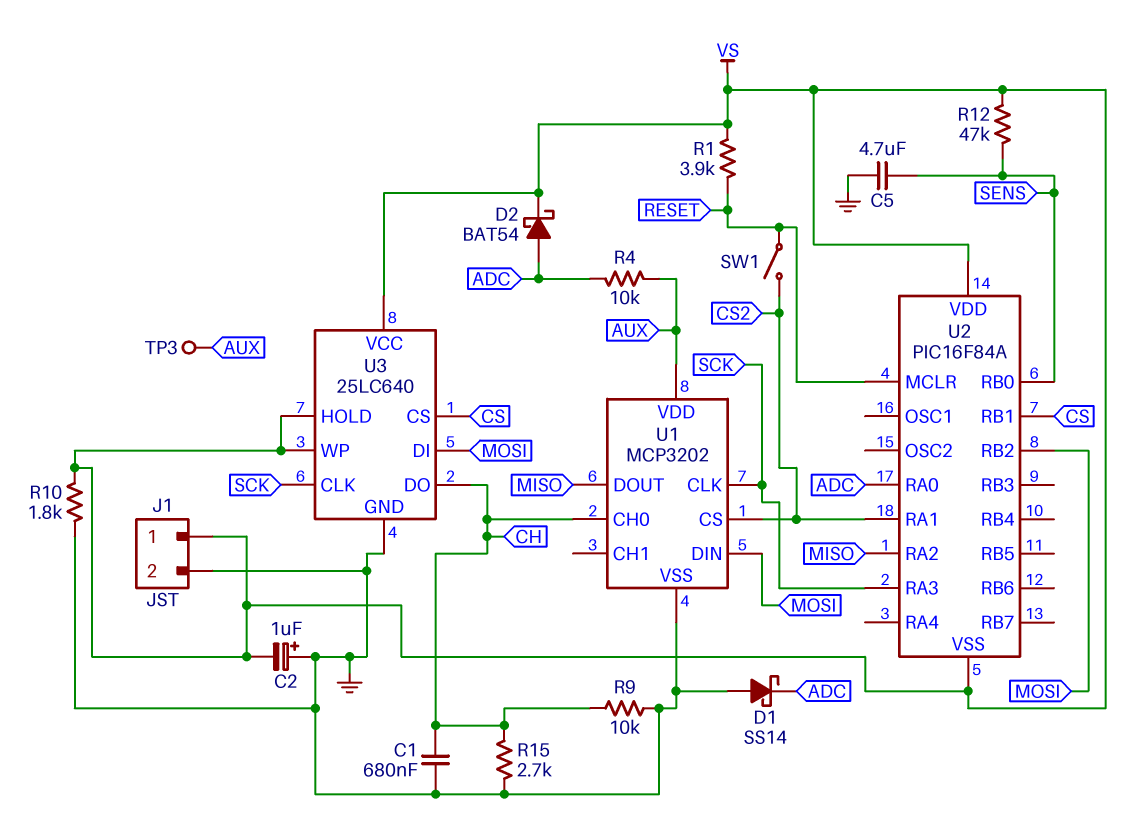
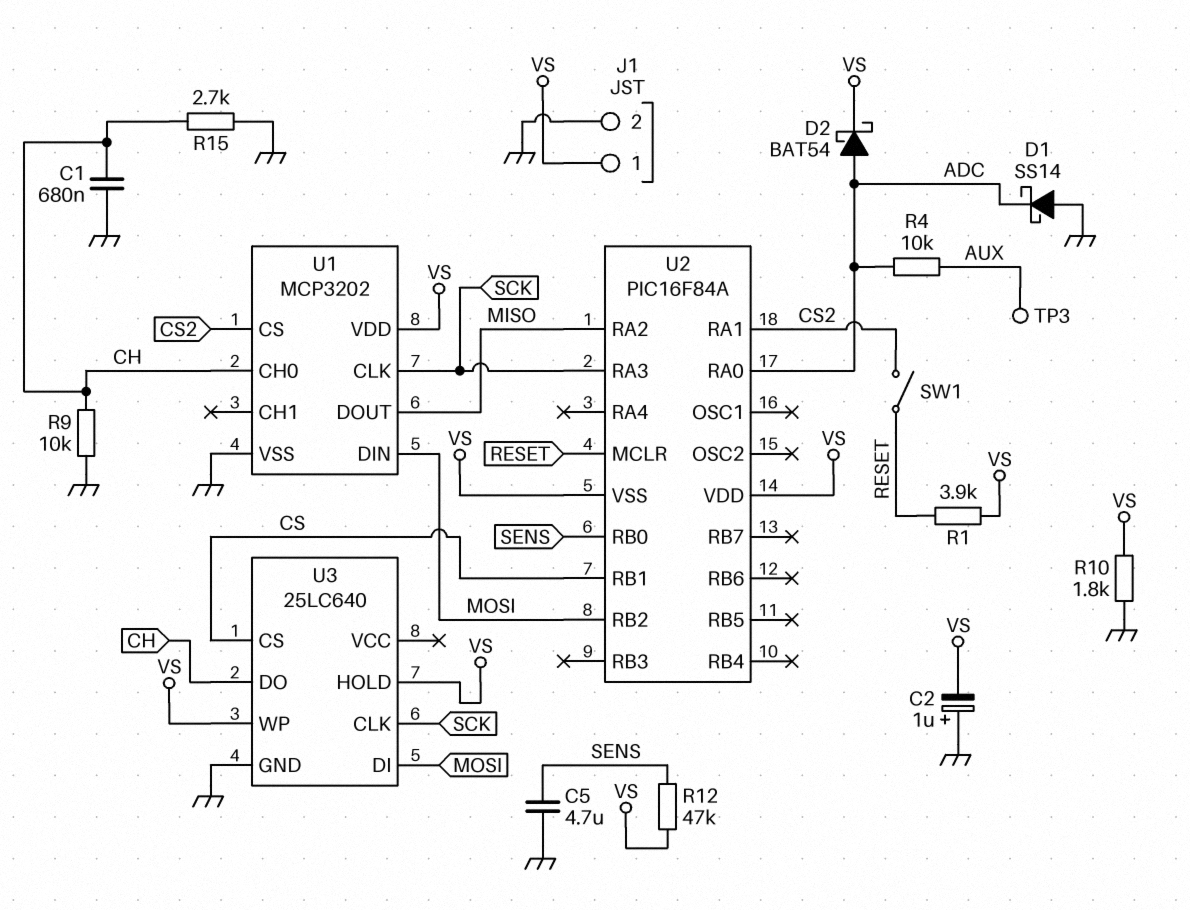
U1 pin VDD: AUX -> VS
U3 pin VCC: VS -> none

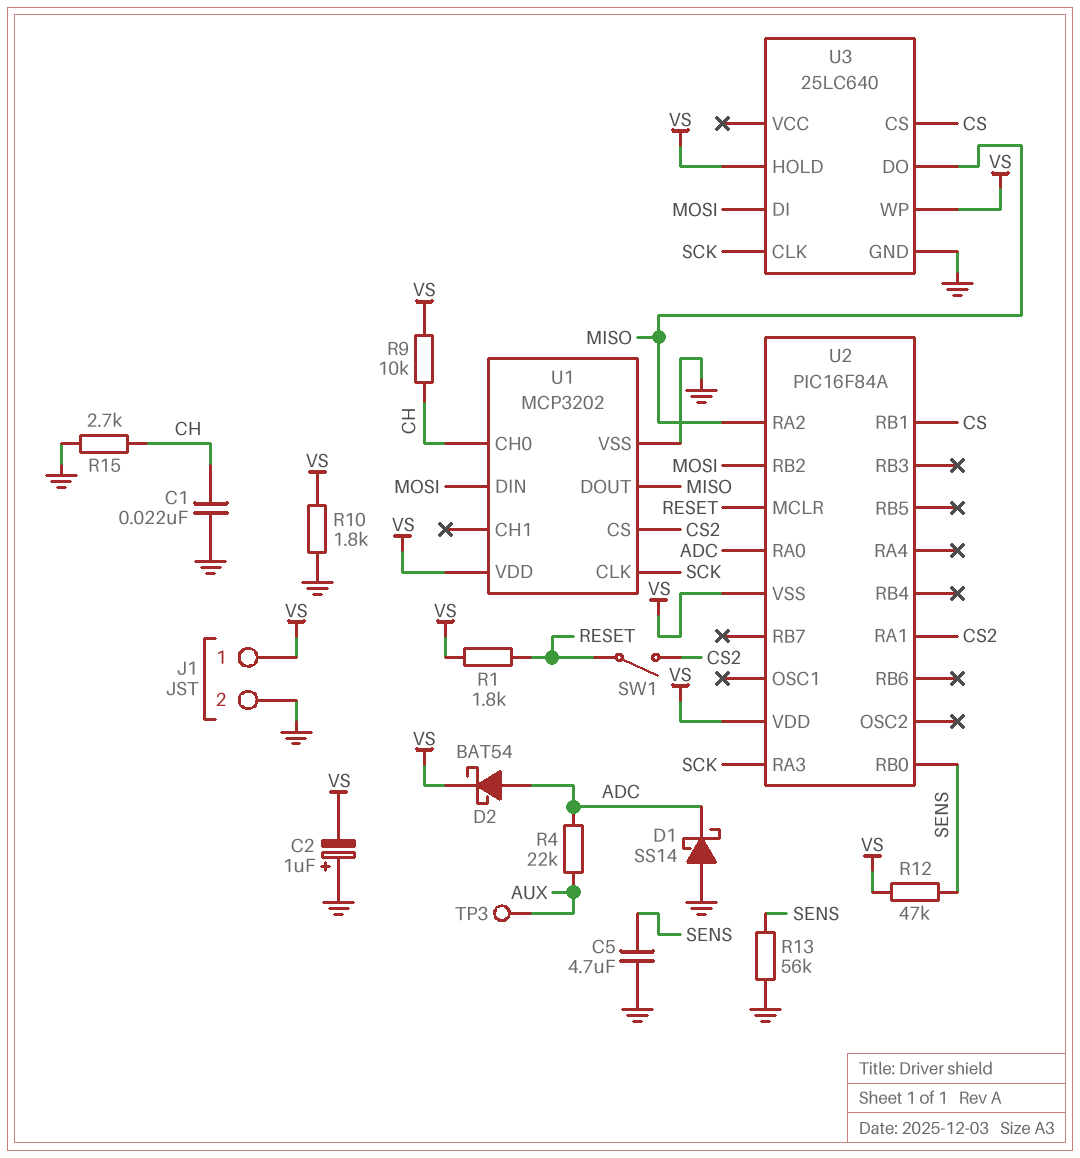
C1: 680nF (CH, GND) -> 22nF (CH, GND)
R1: 3.9k (RESET, VS) -> 1.8k (RESET, VS)
R4: 10k (ADC, AUX) -> 22k (ADC, AUX)
R9: 10k (CH, GND) -> 10k (CH, VS)
R13: none -> 56k (GND, SENS)
U3 pin DO: CH -> MISO

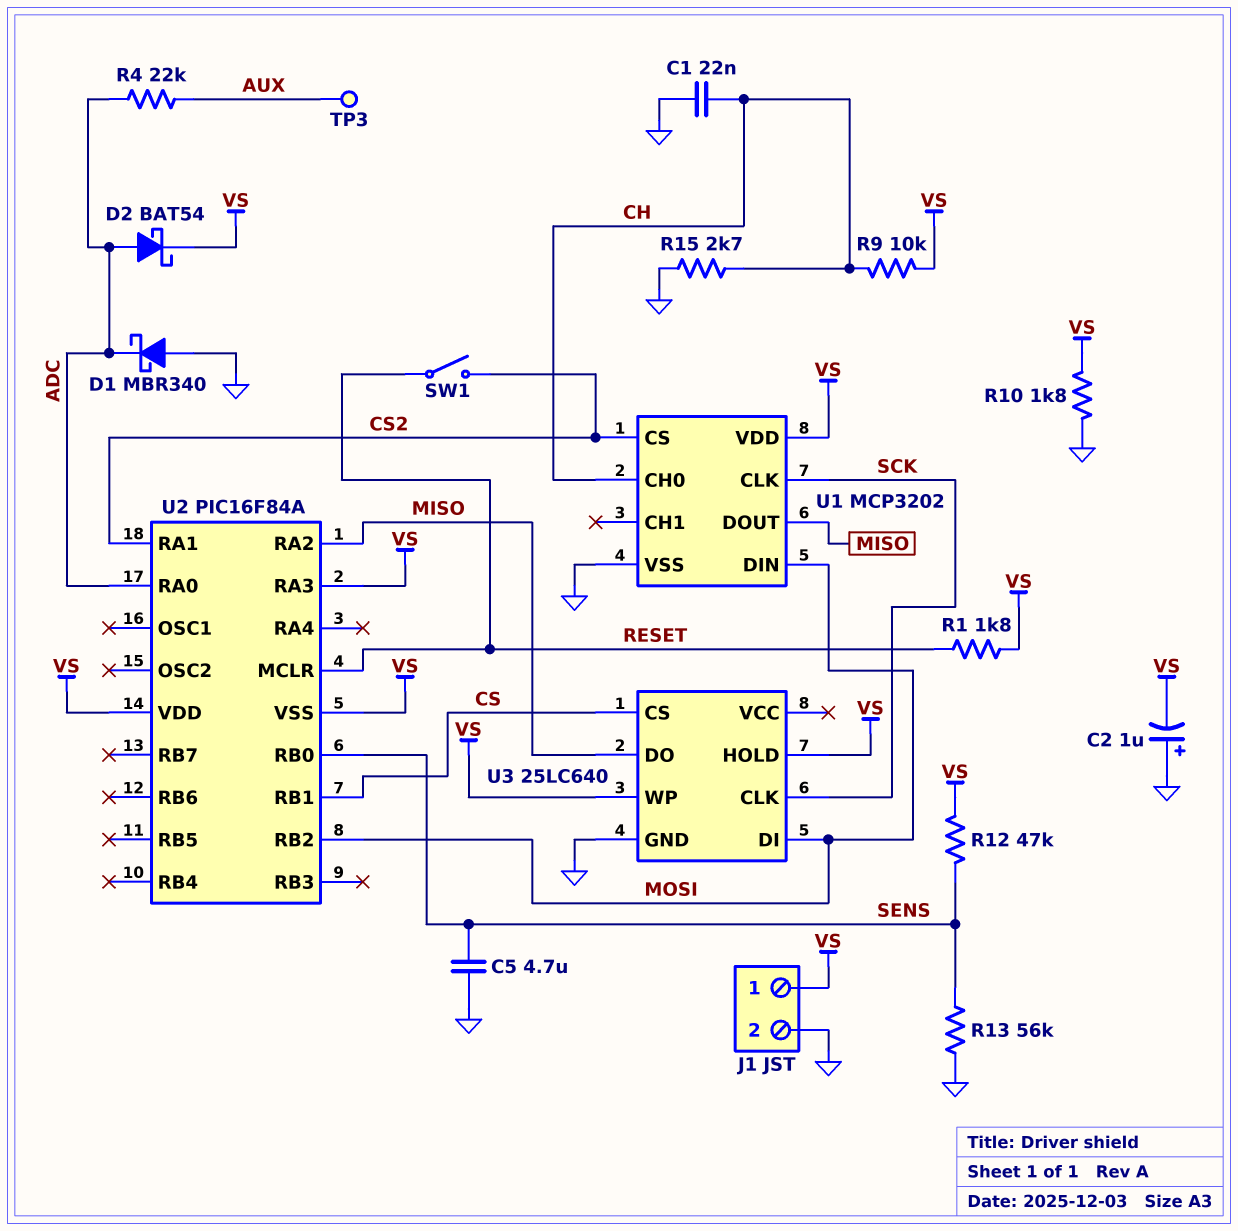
D1: schottky SS14 (A GND, K ADC) -> schottky MBR340 (A GND, K ADC)
U2 pin RA3: SCK -> VS

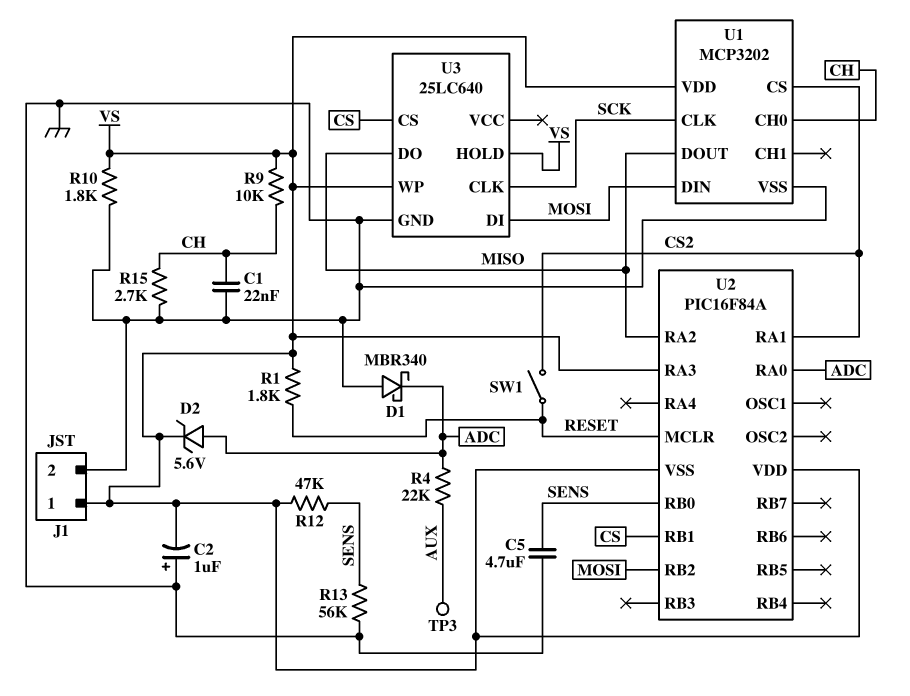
D2: schottky BAT54 (A ADC, K VS) -> zener 5.6V (A ADC, K VS)

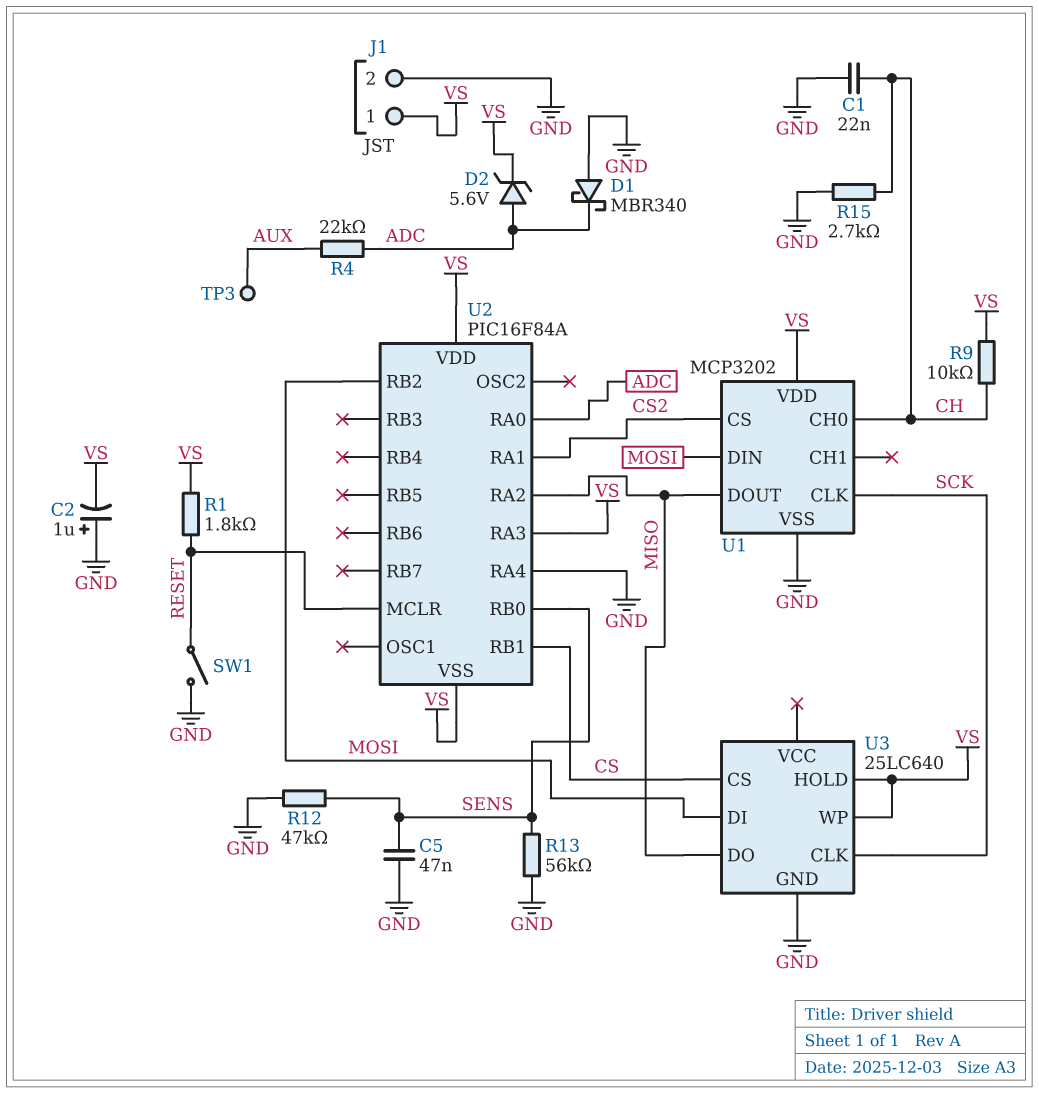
C5: 4.7uF (GND, SENS) -> 47nF (GND, SENS)
R10: 1.8k (GND, VS) -> none
R12: 47k (SENS, VS) -> 47k (GND, SENS)
SW1: switch (CS2, RESET) -> switch (GND, RESET)
U2 pin RA4: none -> GND

